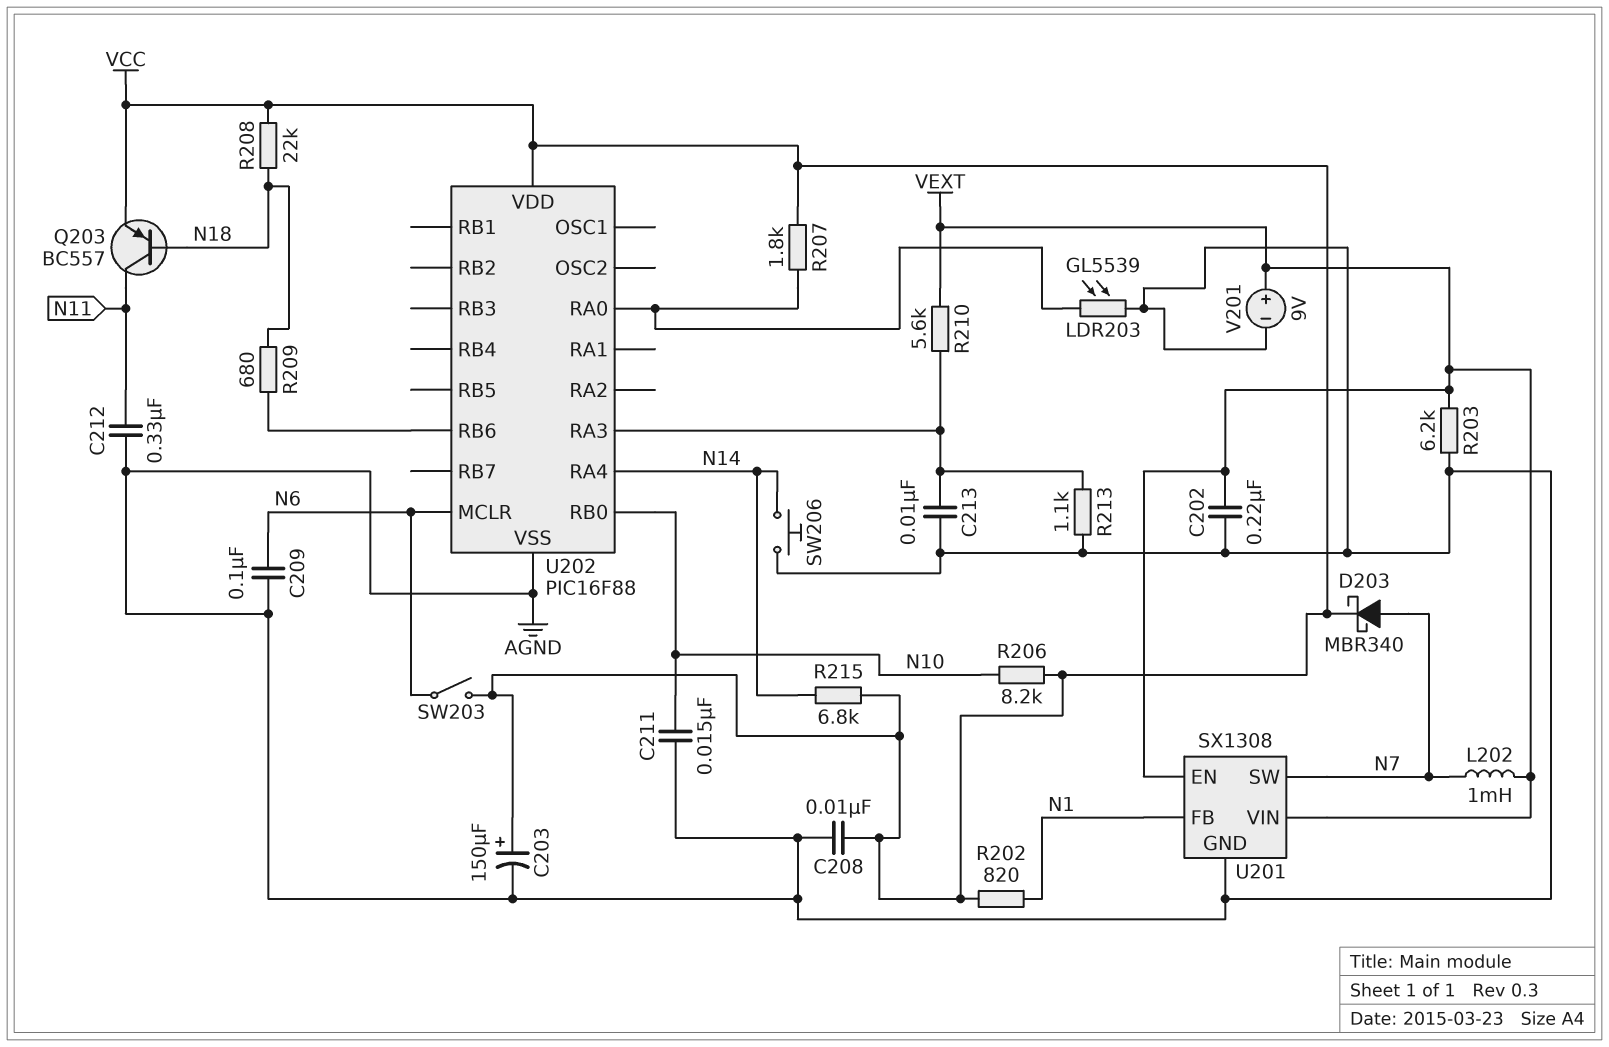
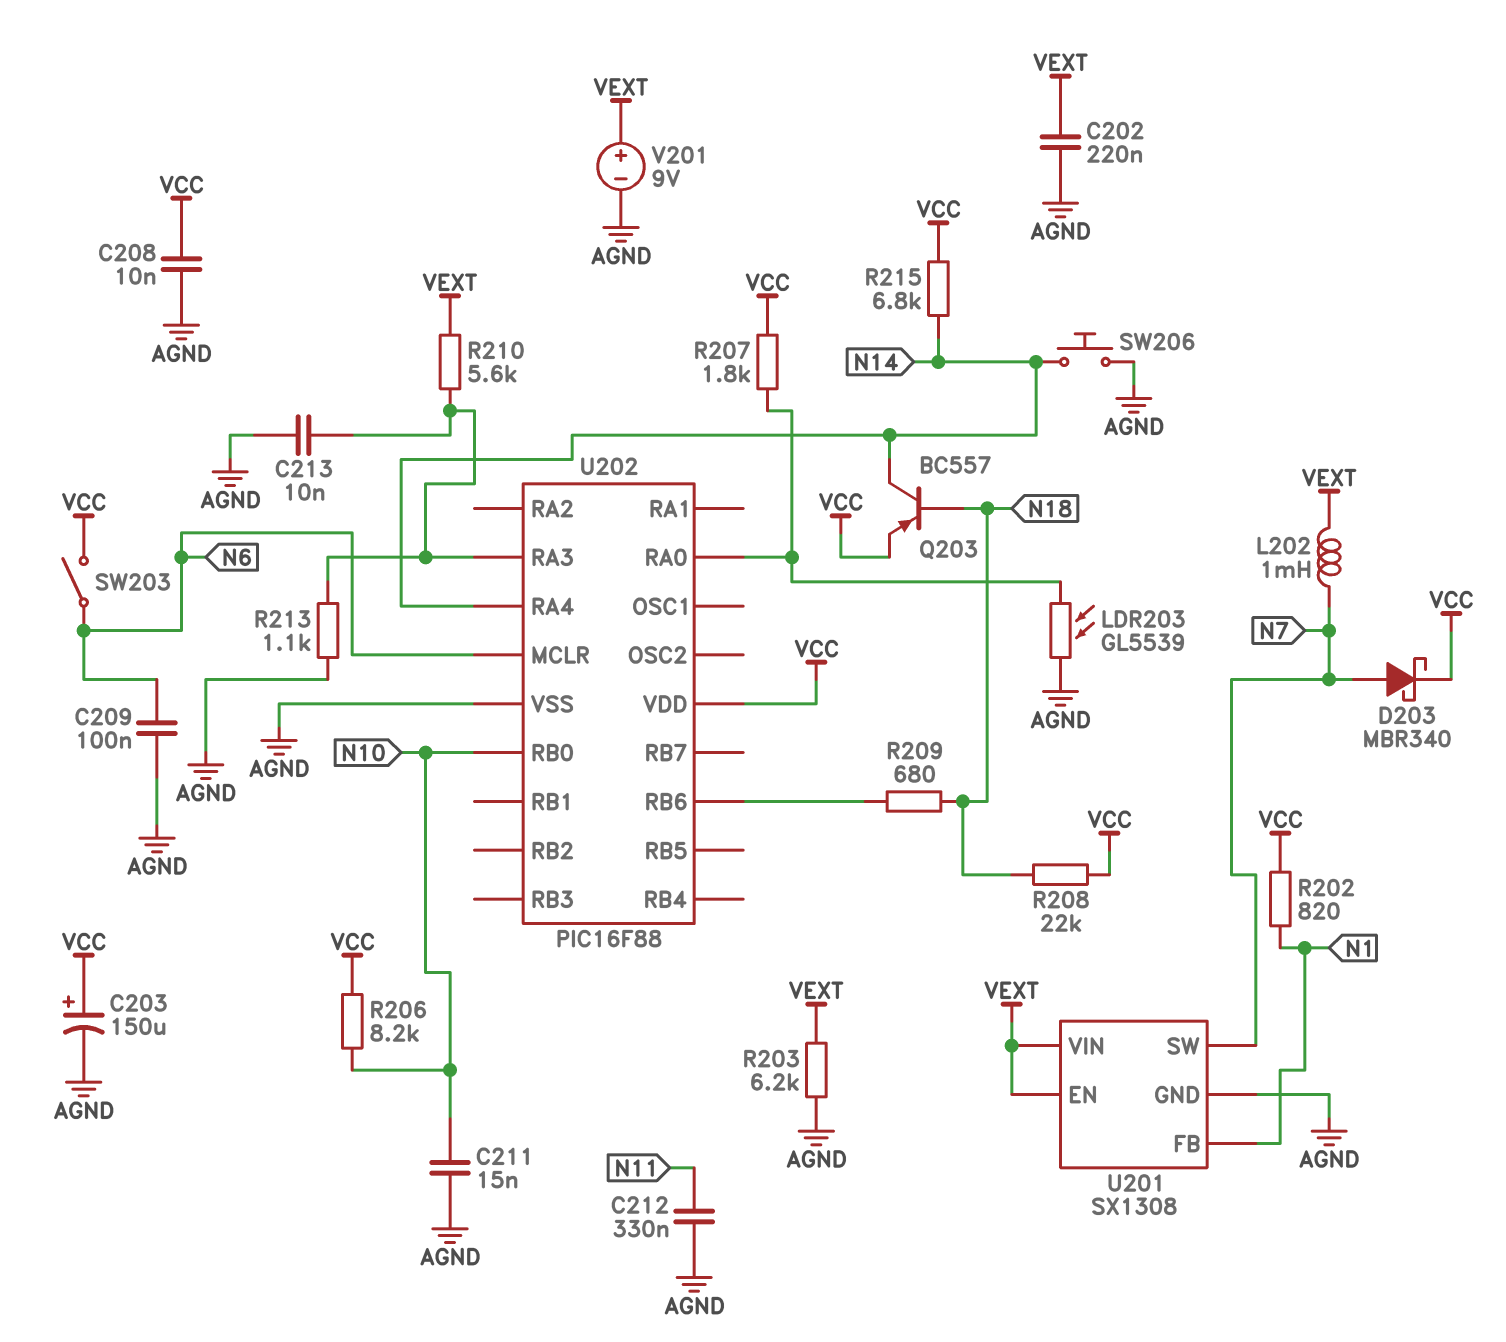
Q203: PNP BC557 (B N18, C N11, E VCC) -> PNP BC557 (B N18, C N14, E VCC)

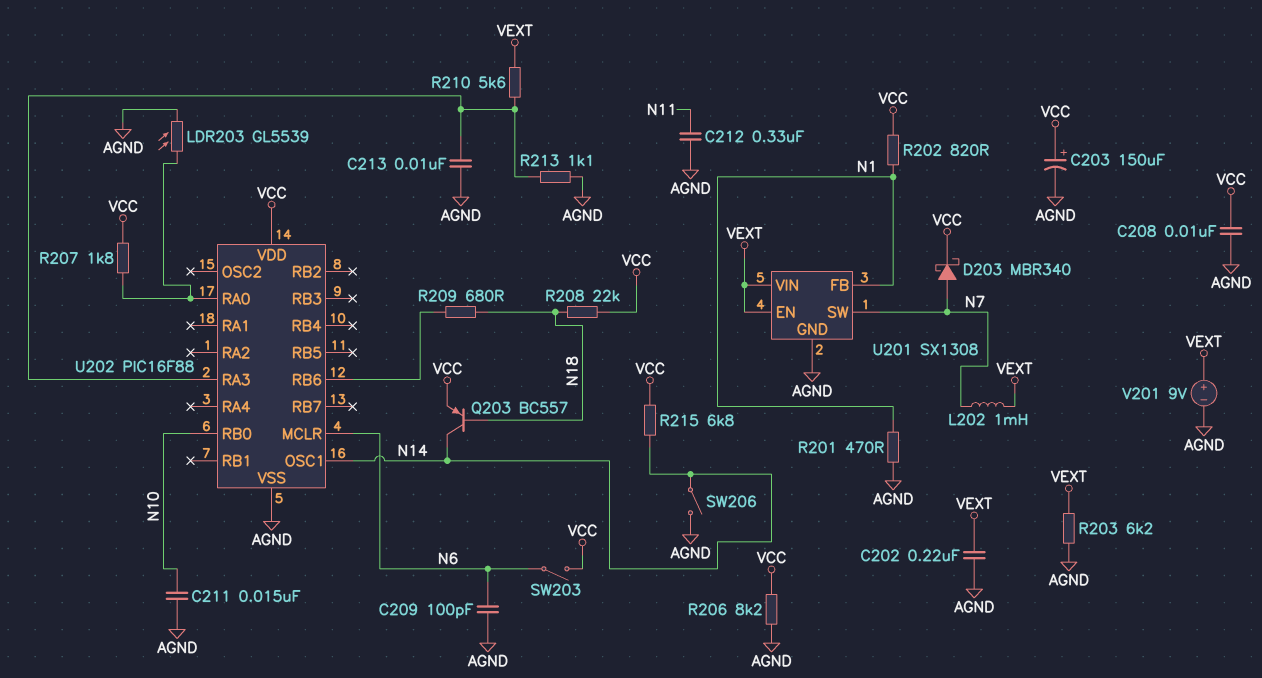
C209: 100nF (AGND, N6) -> 100pF (AGND, N6)
R201: none -> 470 (AGND, N1)
R206: 8.2k (N10, VCC) -> 8.2k (AGND, VCC)
SW206: button (AGND, N14) -> switch (AGND, N14)
U202 pin OSC1: none -> N14
U202 pin RA4: N14 -> none

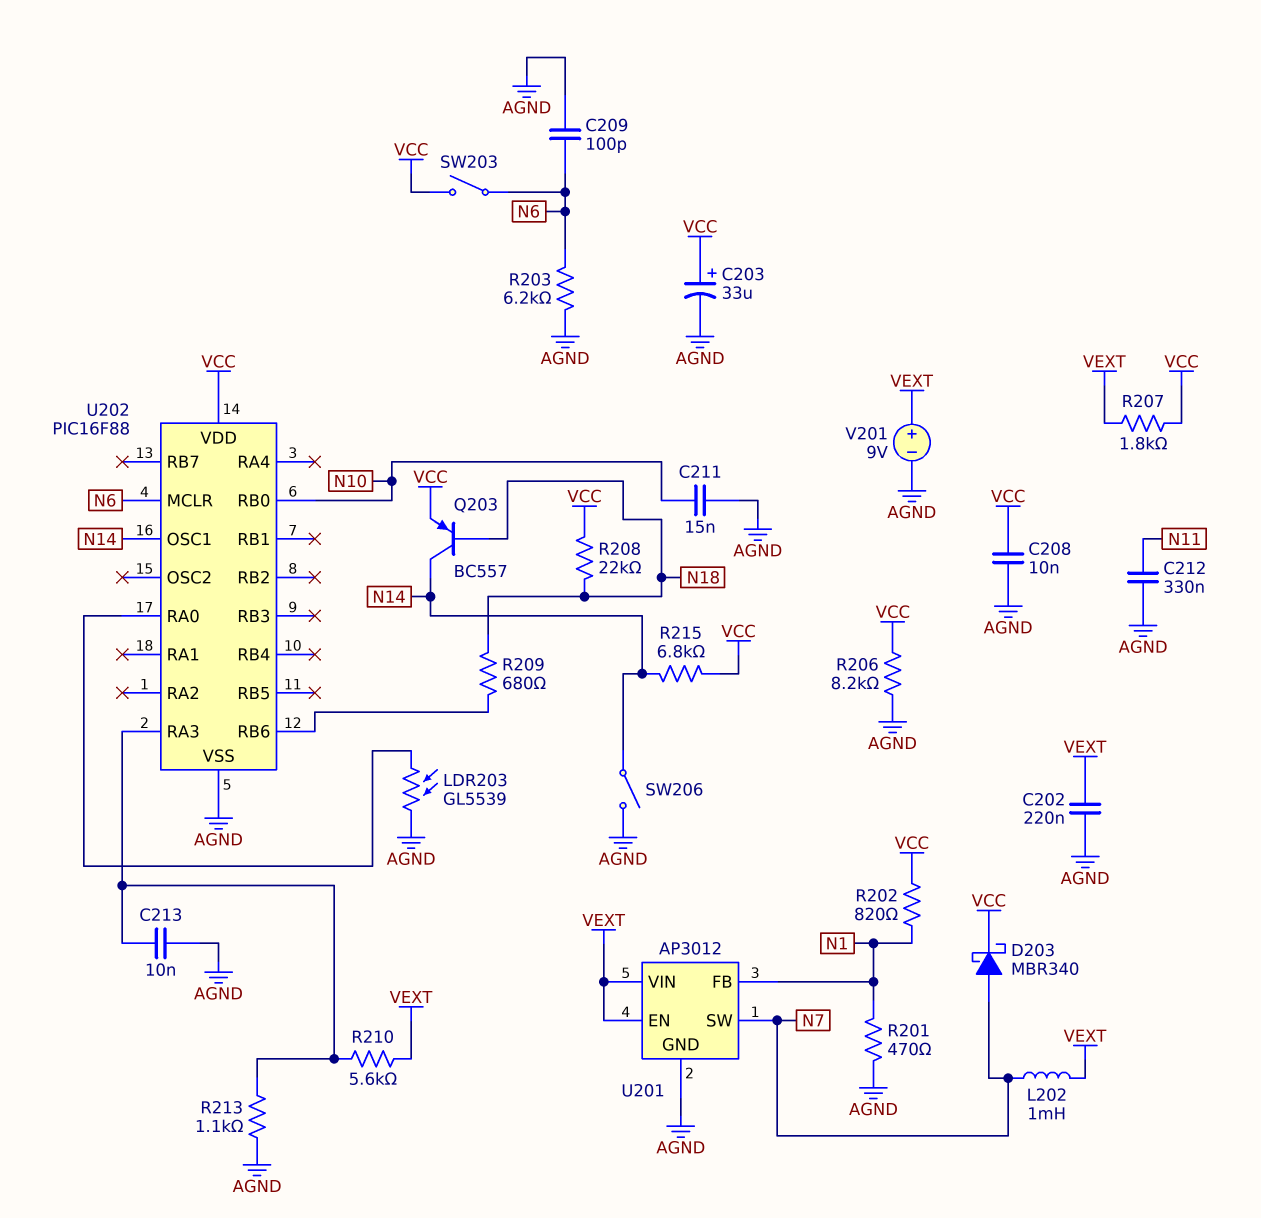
C203: 150uF (plus VCC, minus AGND) -> 33uF (plus VCC, minus AGND)
R203: 6.2k (AGND, VEXT) -> 6.2k (AGND, N6)
R207: 1.8k (U202/RA0, VCC) -> 1.8k (VCC, VEXT)
U201: SX1308 -> AP3012

